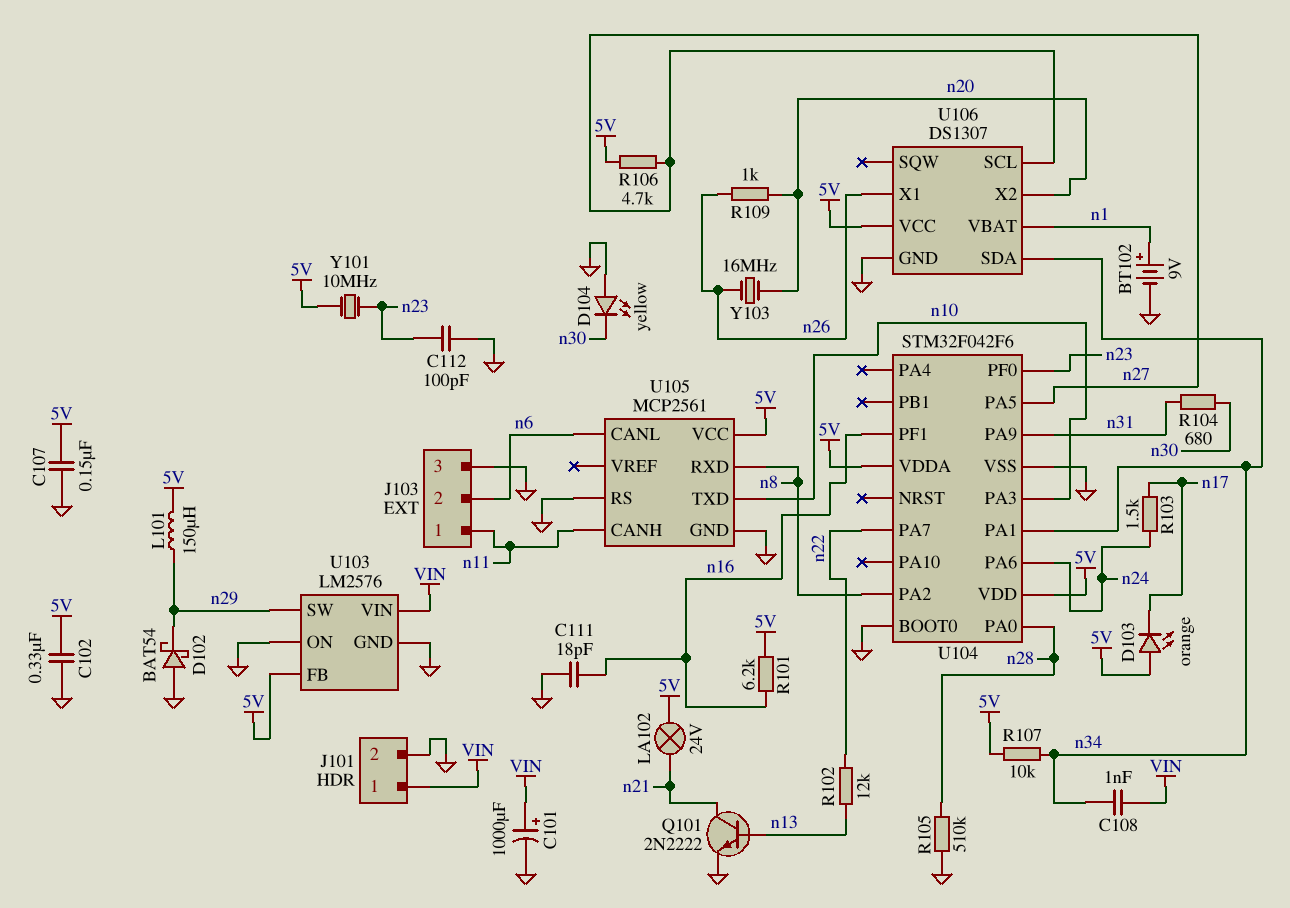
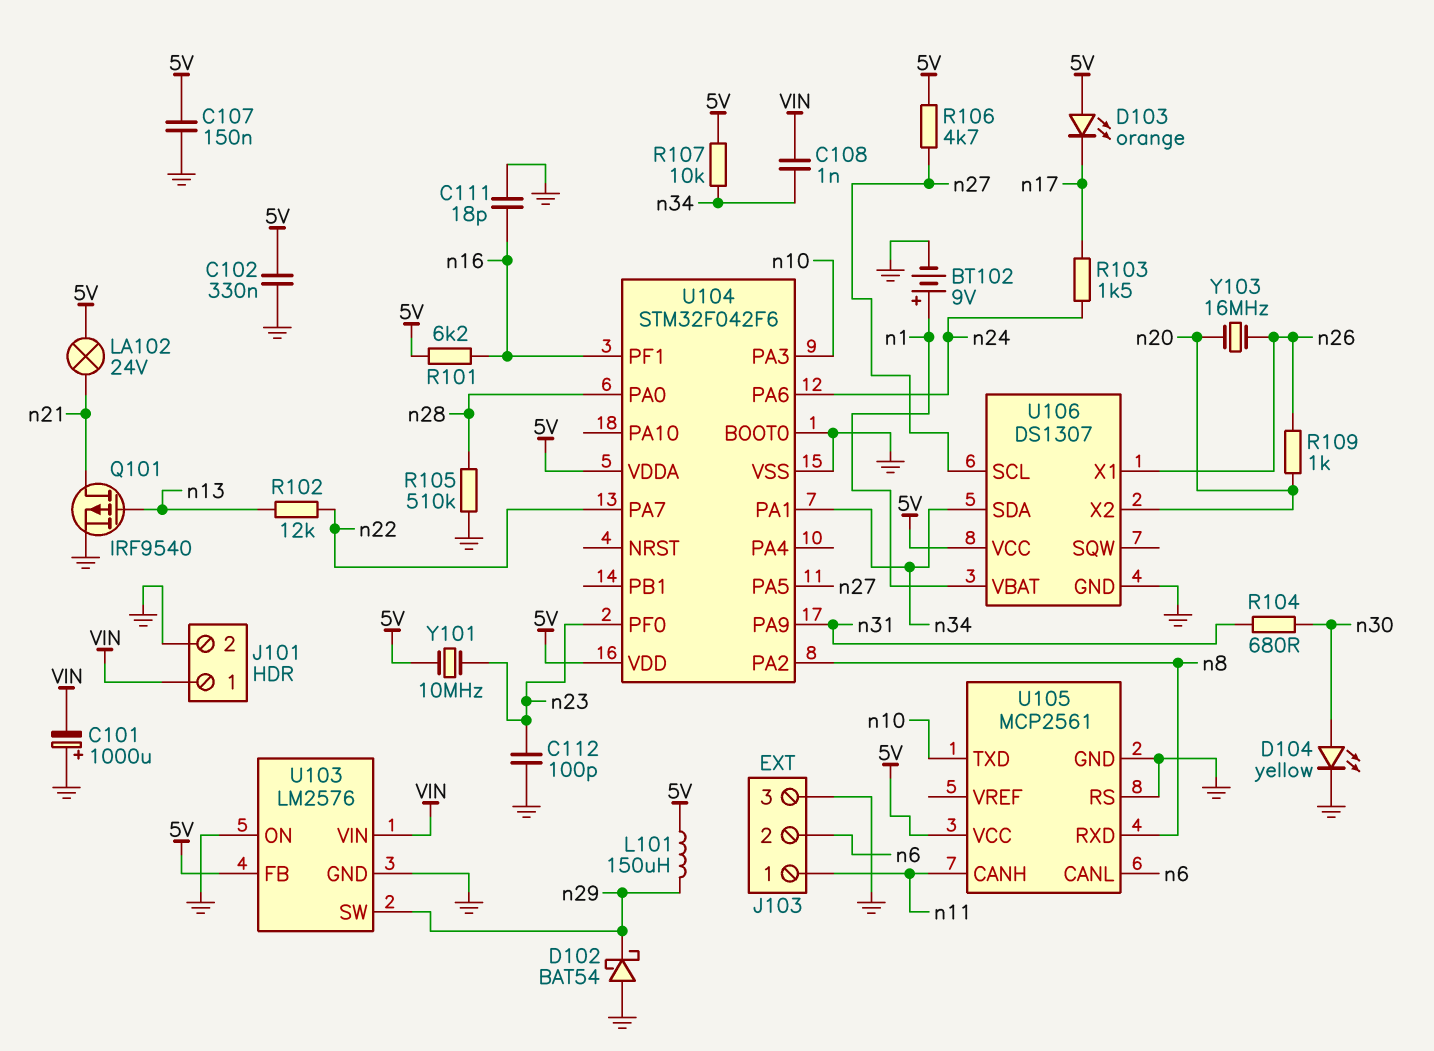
C101: 1000uF (plus VIN, minus GND) -> 1000uF (plus GND, minus VIN)
D104: LED yellow (A GND, K n30) -> LED yellow (A n30, K GND)
Q101: NPN 2N2222 (B n13, C n21, E GND) -> PMOS IRF9540 (G n13, D n21, S GND)

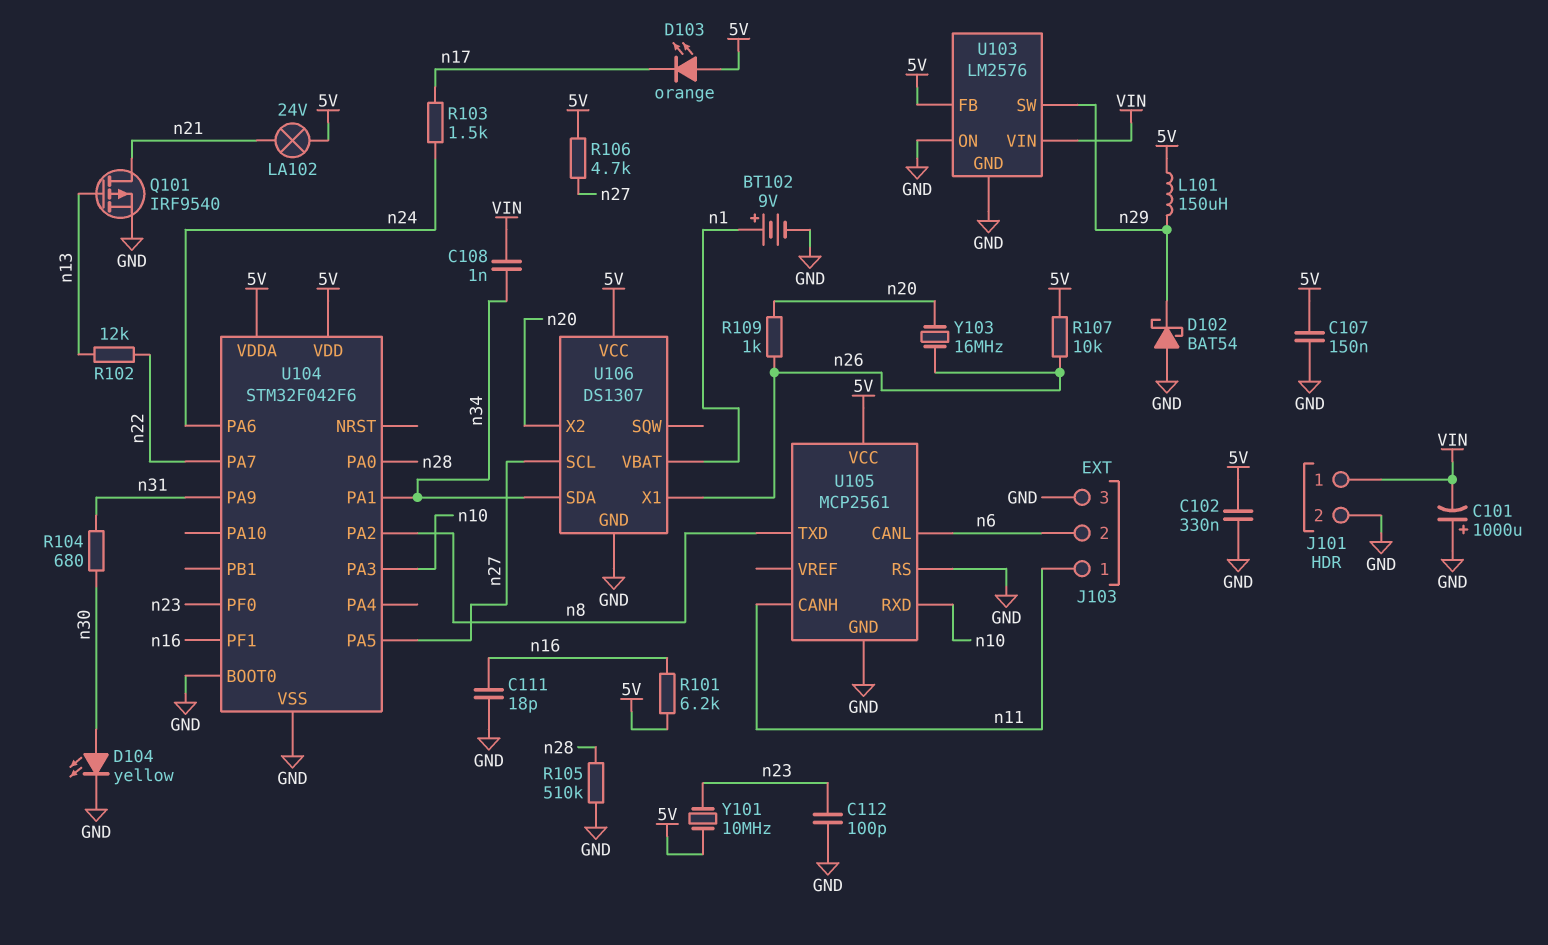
R107: 10k (5V, n34) -> 10k (5V, n26)
U105 pin RXD: n8 -> n10
U105 pin TXD: n10 -> n8

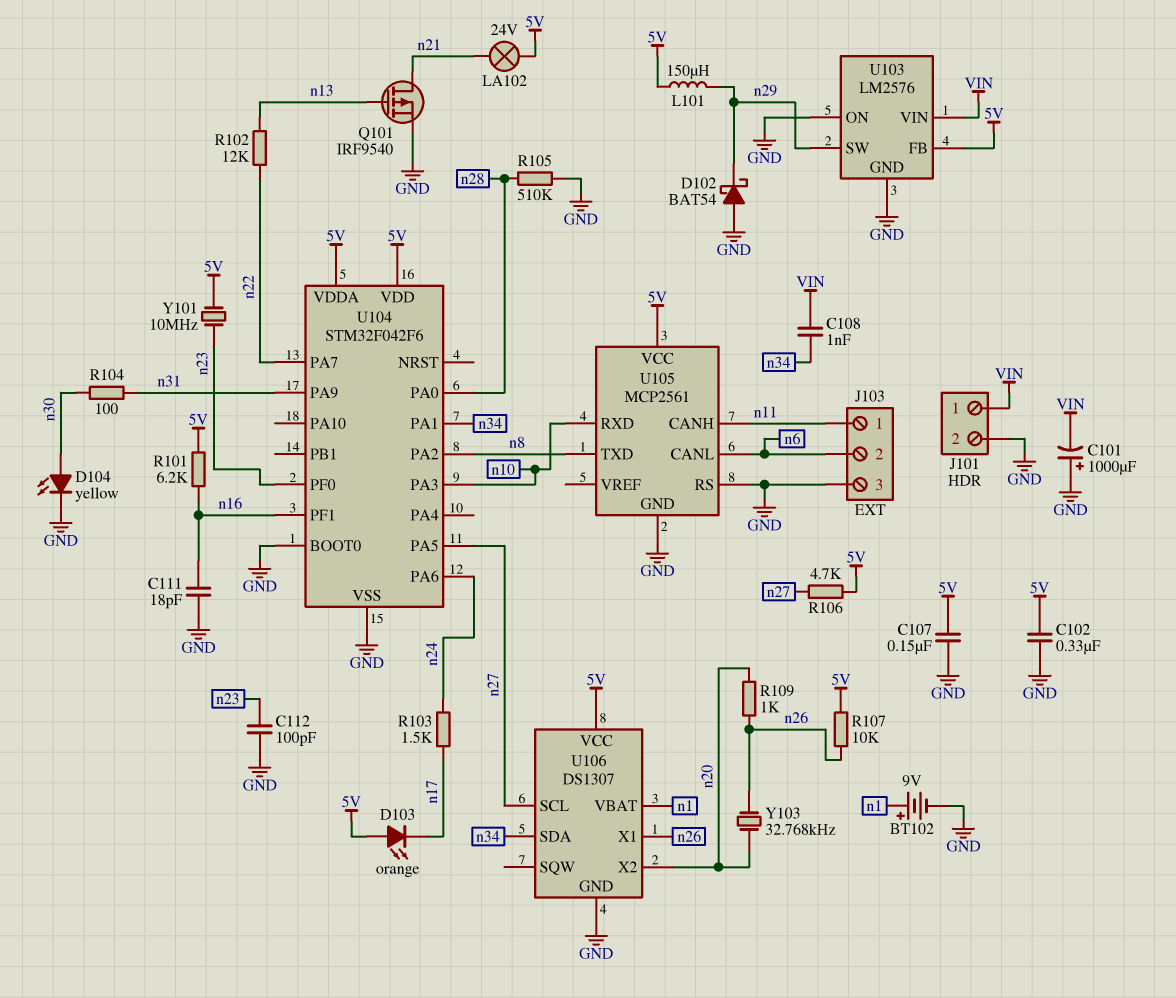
R104: 680 (n30, n31) -> 100 (n30, n31)
Y103: 16MHz (n20, n26) -> 32.768kHz (n20, n26)

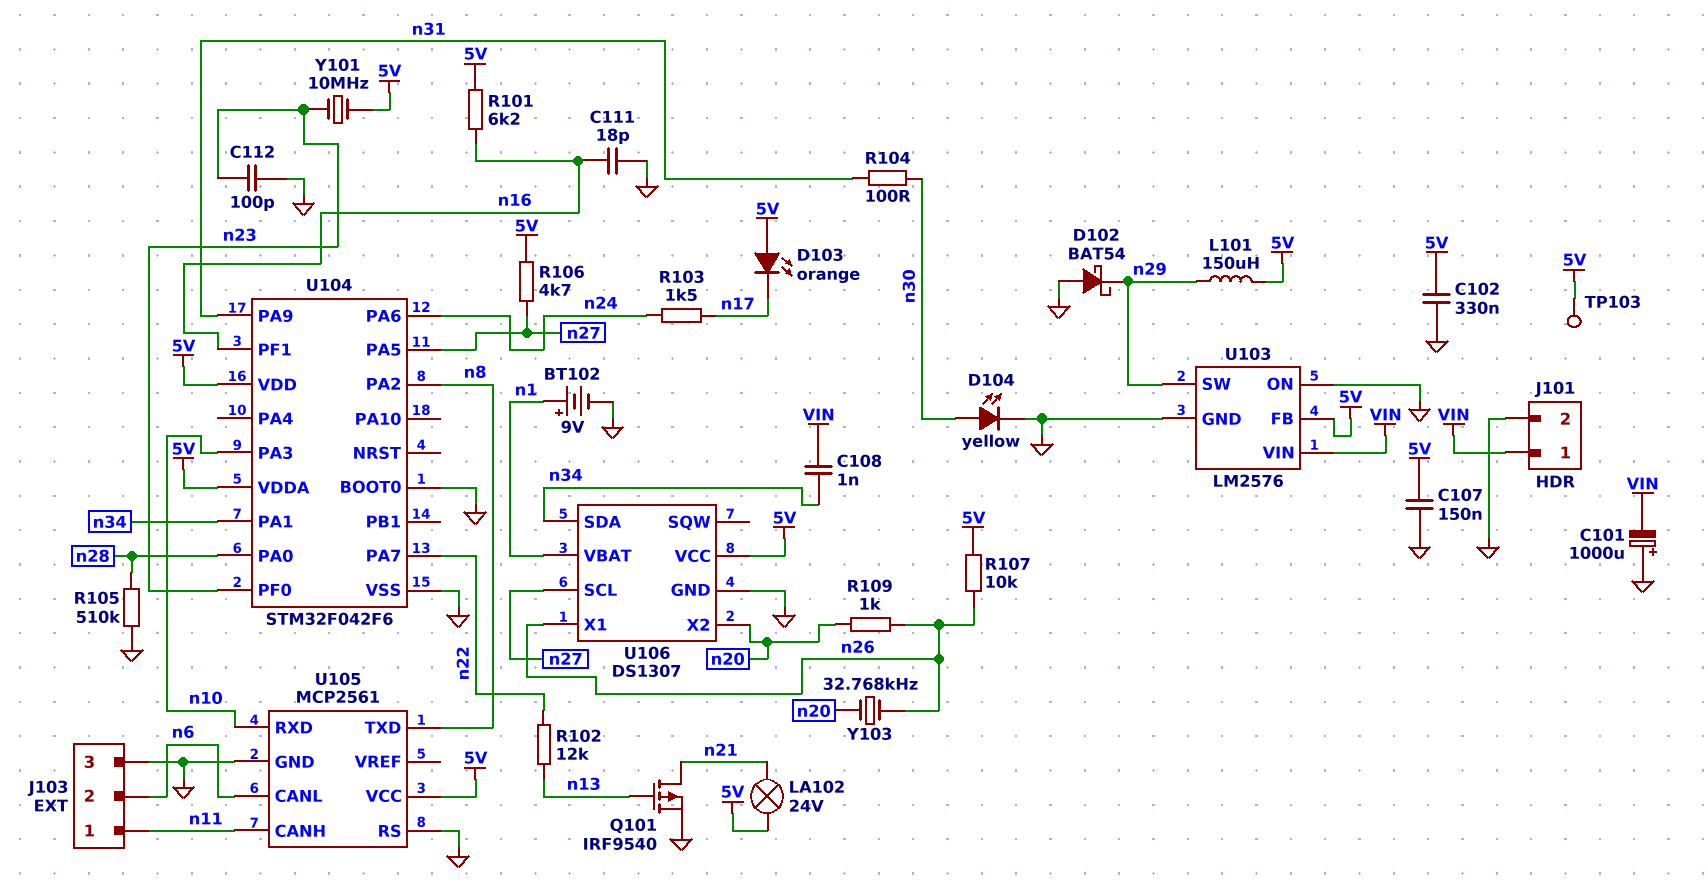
TP103: none -> test point (5V)

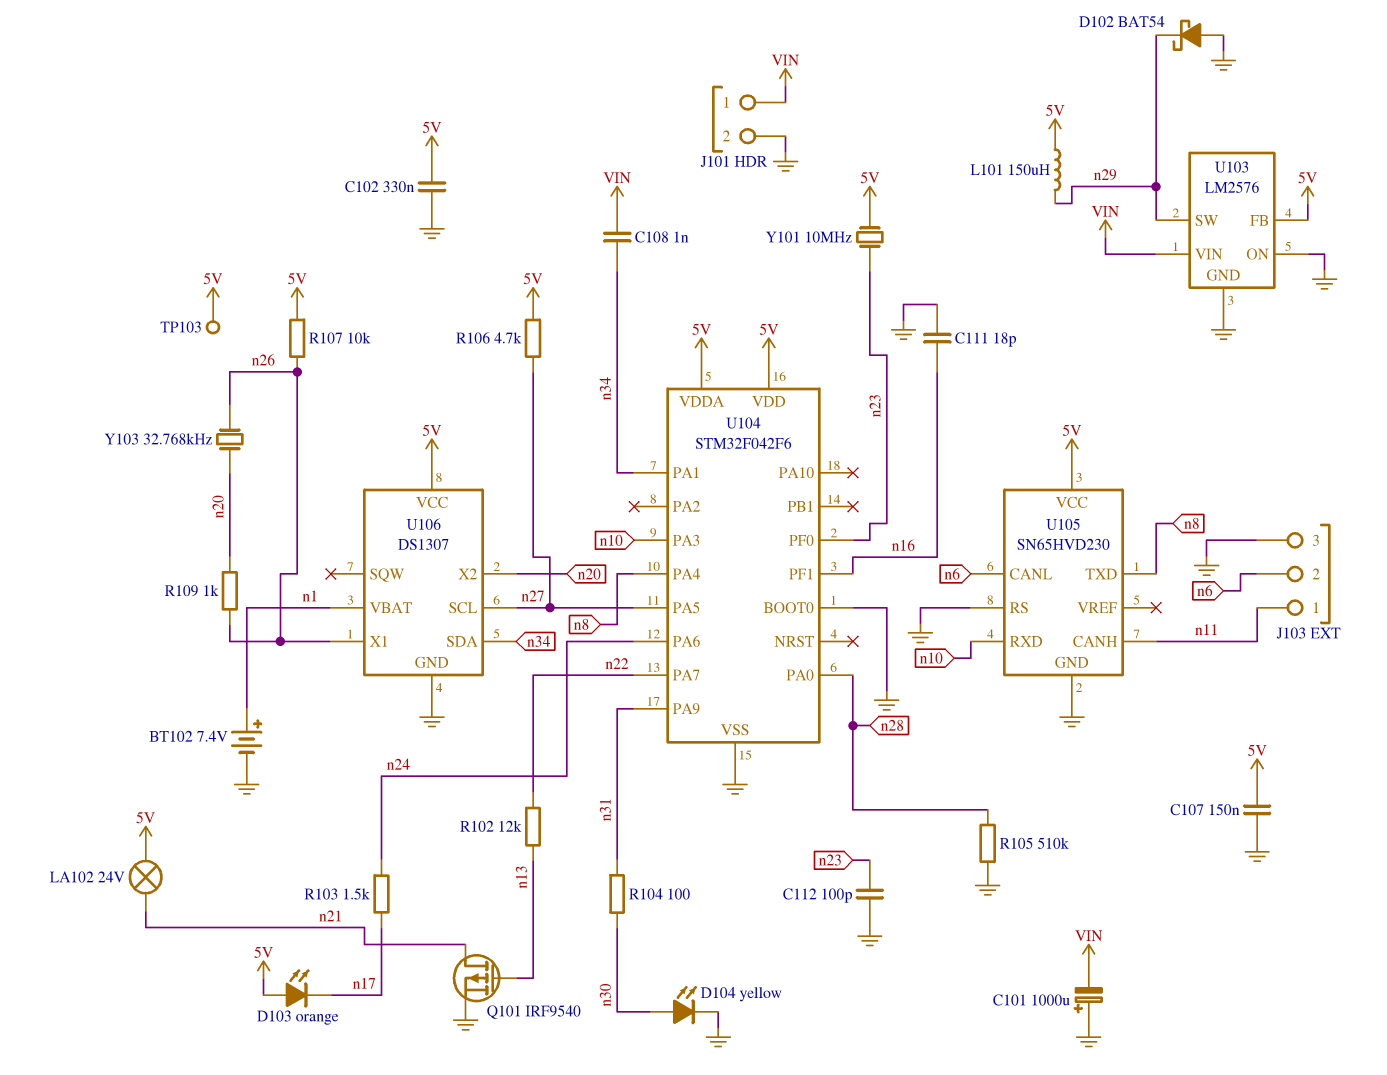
BT102: 9V (plus n1, minus GND) -> 7.4V (plus n1, minus GND)
R101: 6.2k (5V, n16) -> none
U104 pin PA2: n8 -> none
U104 pin PA4: none -> n8
U105: MCP2561 -> SN65HVD230

